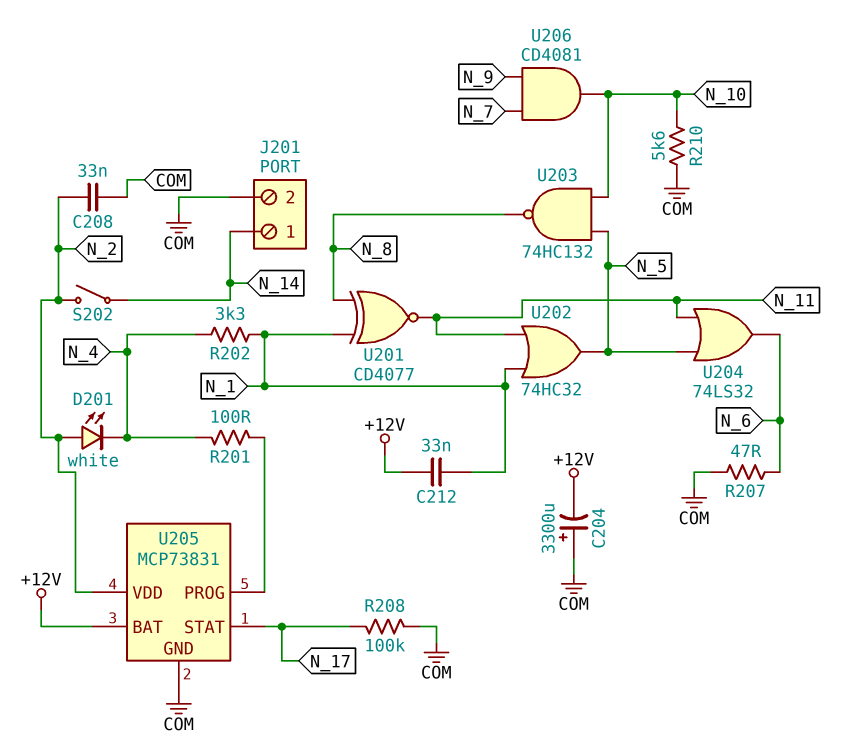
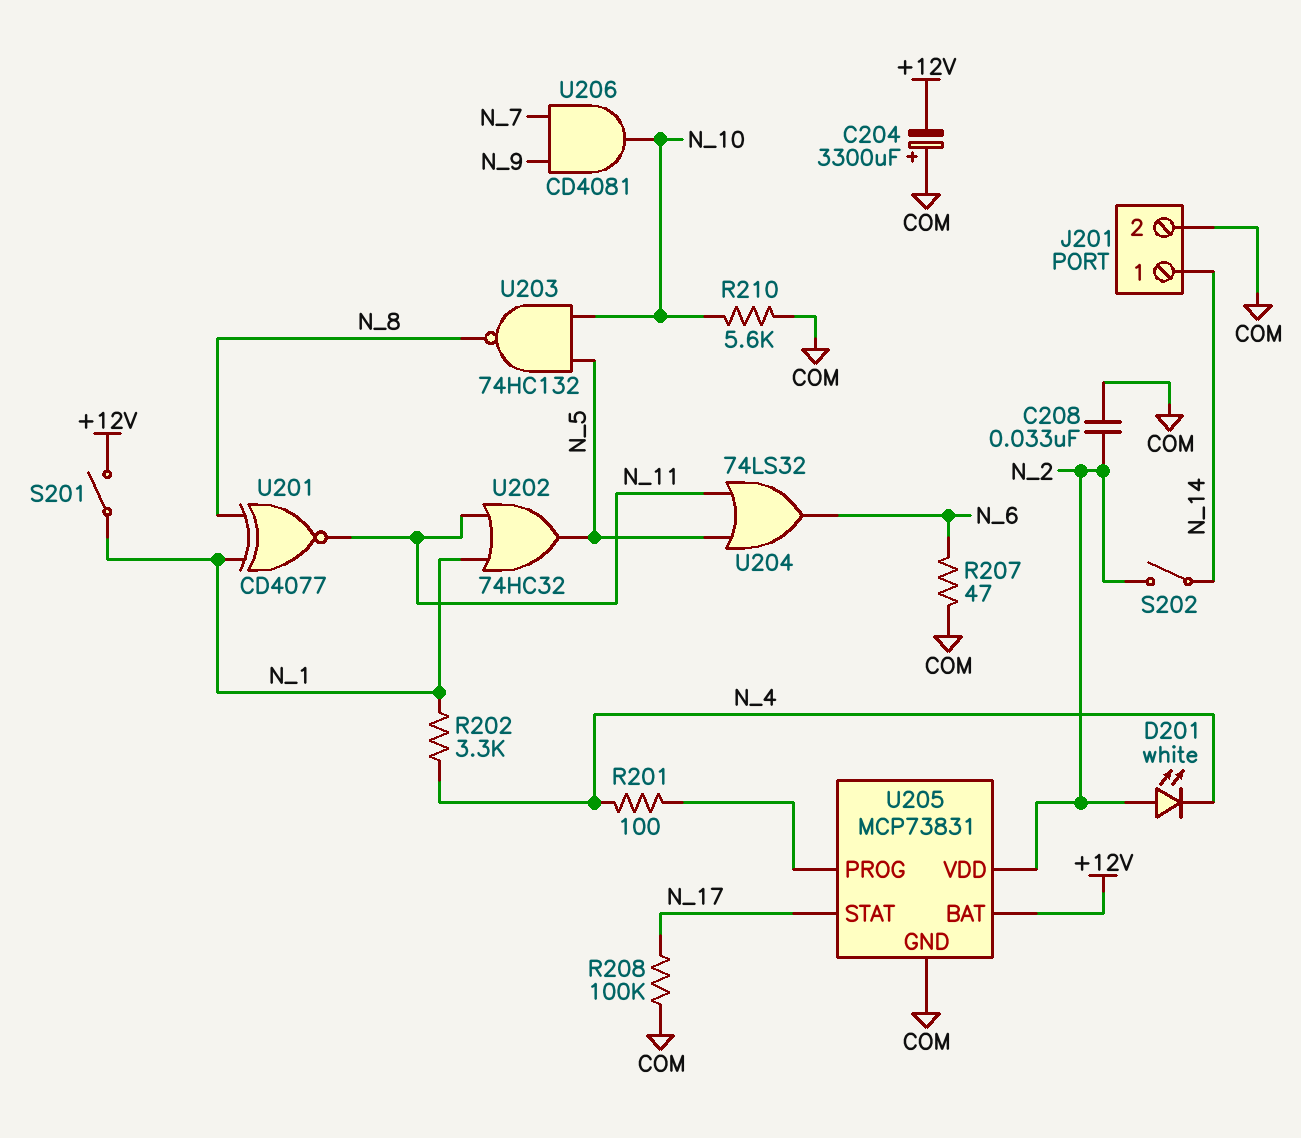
C212: 33nF (+12V, N_1) -> none
S201: none -> switch (+12V, N_1)

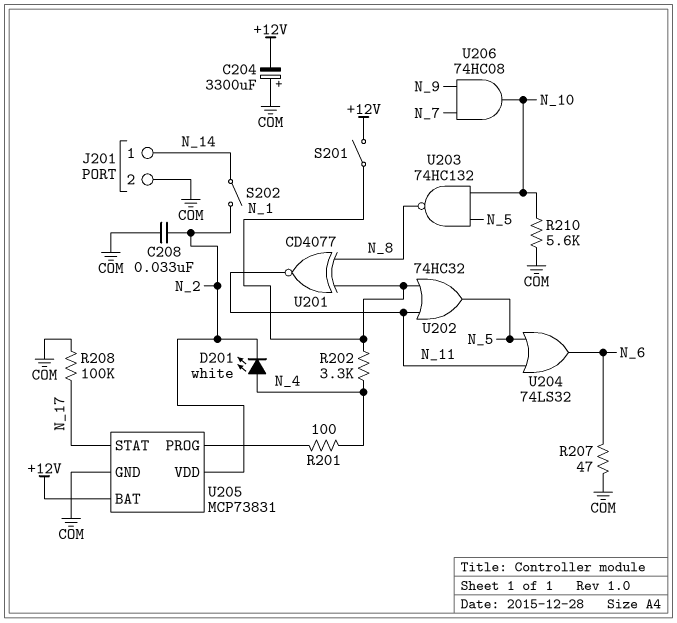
D201: LED white (A N_2, K N_4) -> LED white (A N_4, K N_2)
U206: AND CD4081 (in N_7, in N_9, out N_10) -> AND 74HC08 (in N_7, in N_9, out N_10)

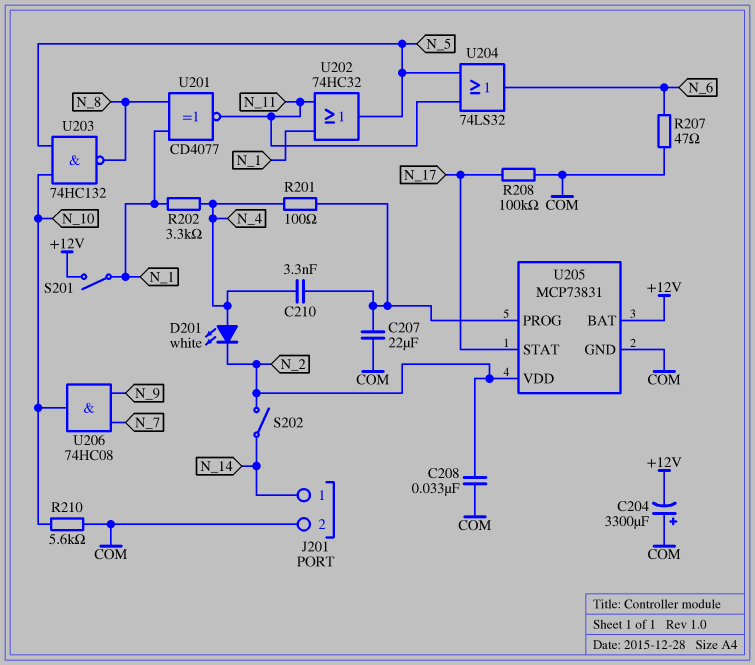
C207: none -> 22uF (COM, U205/PROG)
C210: none -> 3.3nF (N_4, U205/PROG)

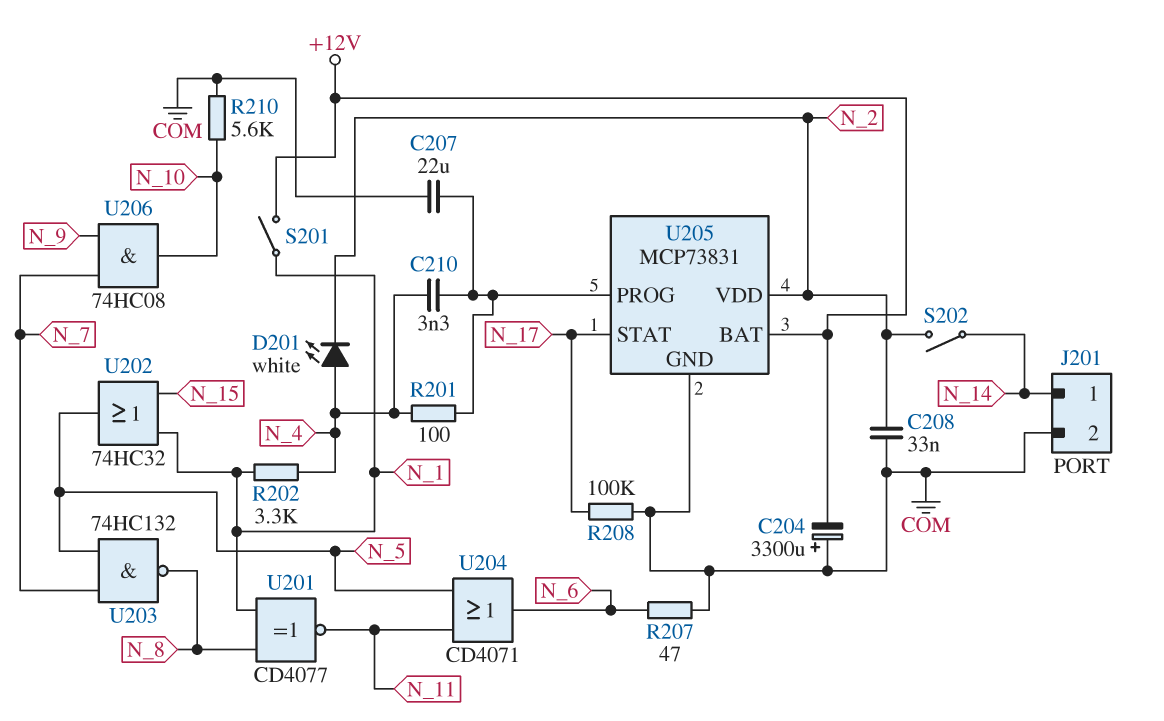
U202: OR 74HC32 (in N_1, in N_11, out N_5) -> OR 74HC32 (in N_1, in N_15, out N_5)
U203: NAND 74HC132 (in N_5, in N_10, out N_8) -> NAND 74HC132 (in N_5, in N_7, out N_8)
U204: OR 74LS32 (in N_5, in N_11, out N_6) -> OR CD4071 (in N_5, in N_11, out N_6)

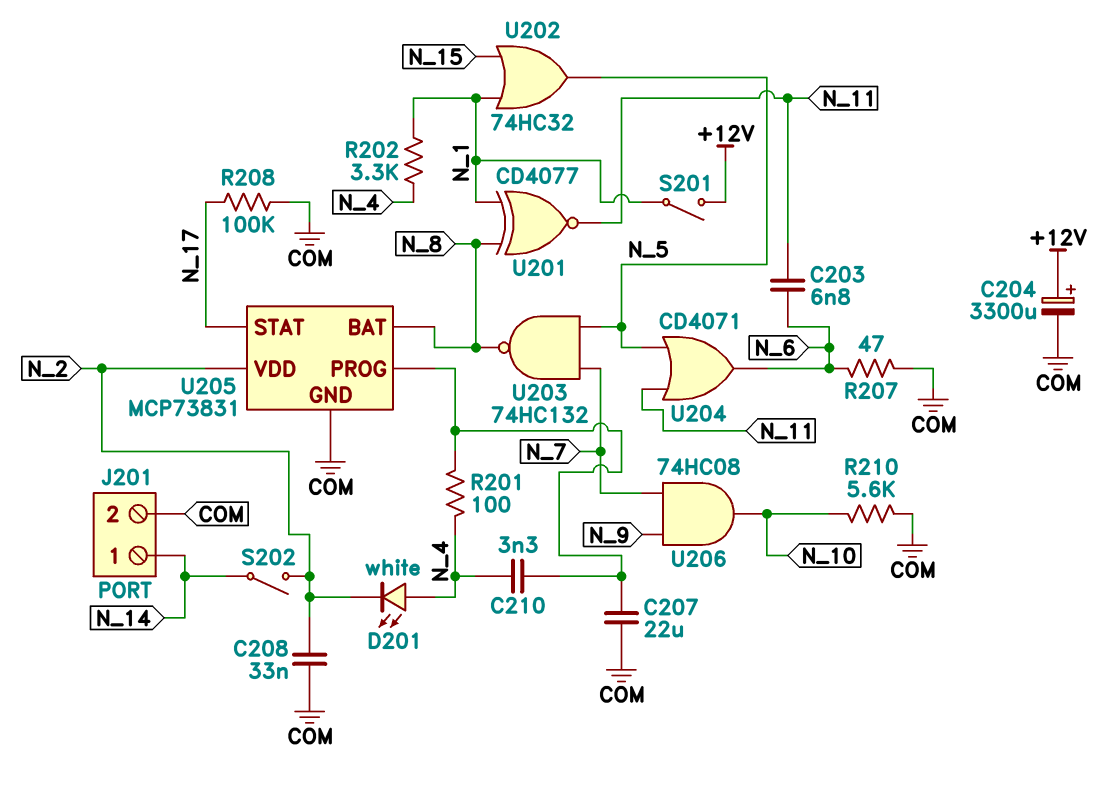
C203: none -> 6.8nF (N_6, N_11)
C204: 3300uF (plus COM, minus +12V) -> 3300uF (plus +12V, minus COM)
U205 pin BAT: +12V -> N_8

